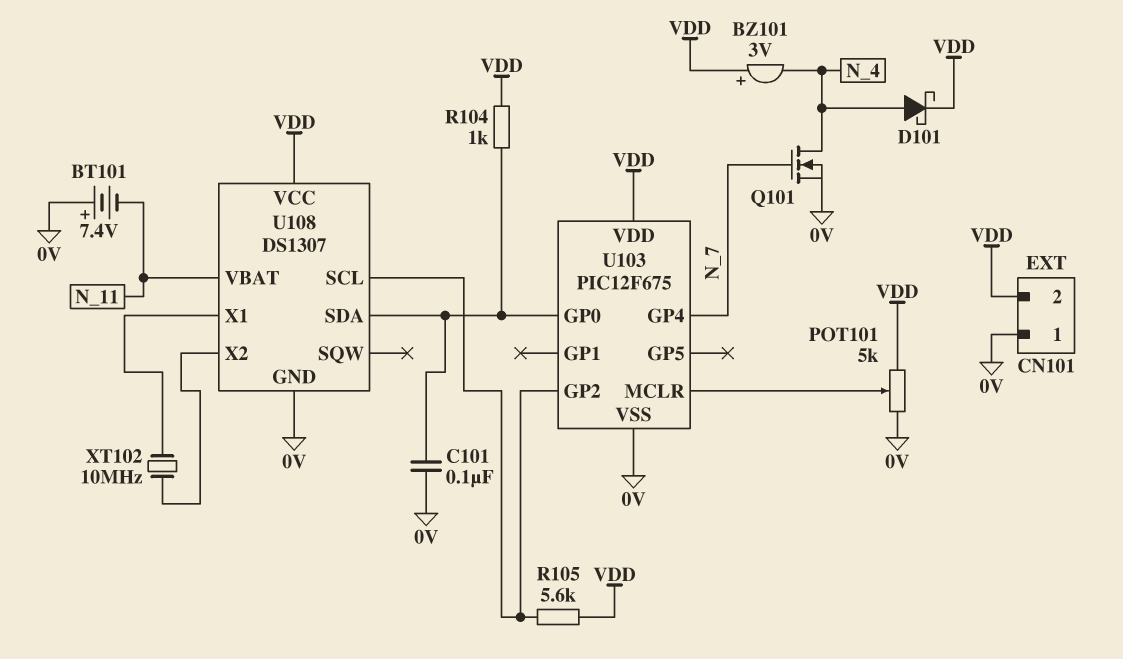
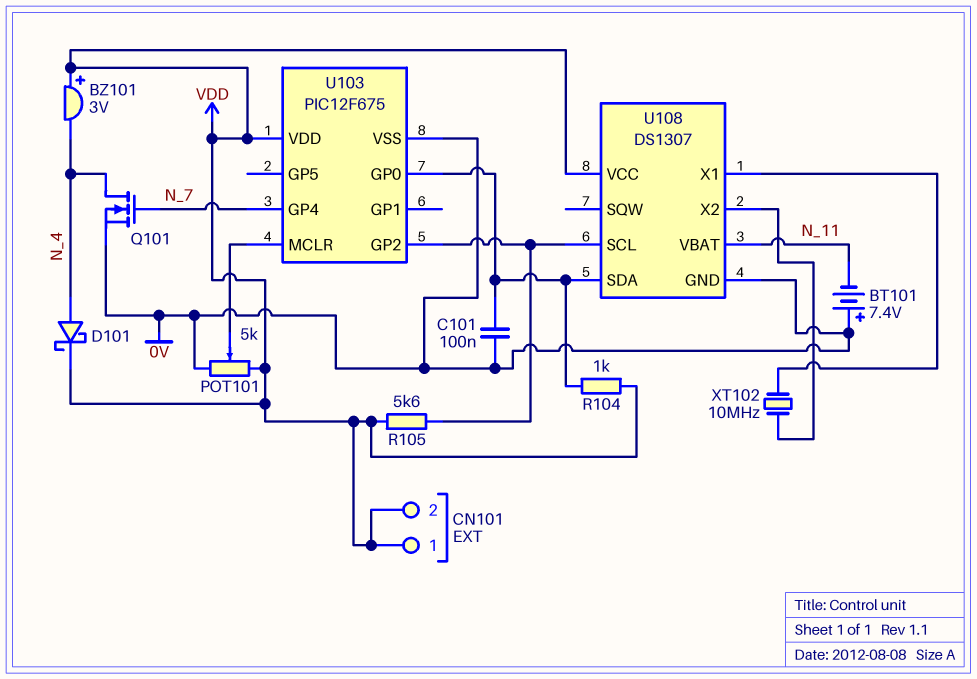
CN101 pin 1: 0V -> VDD

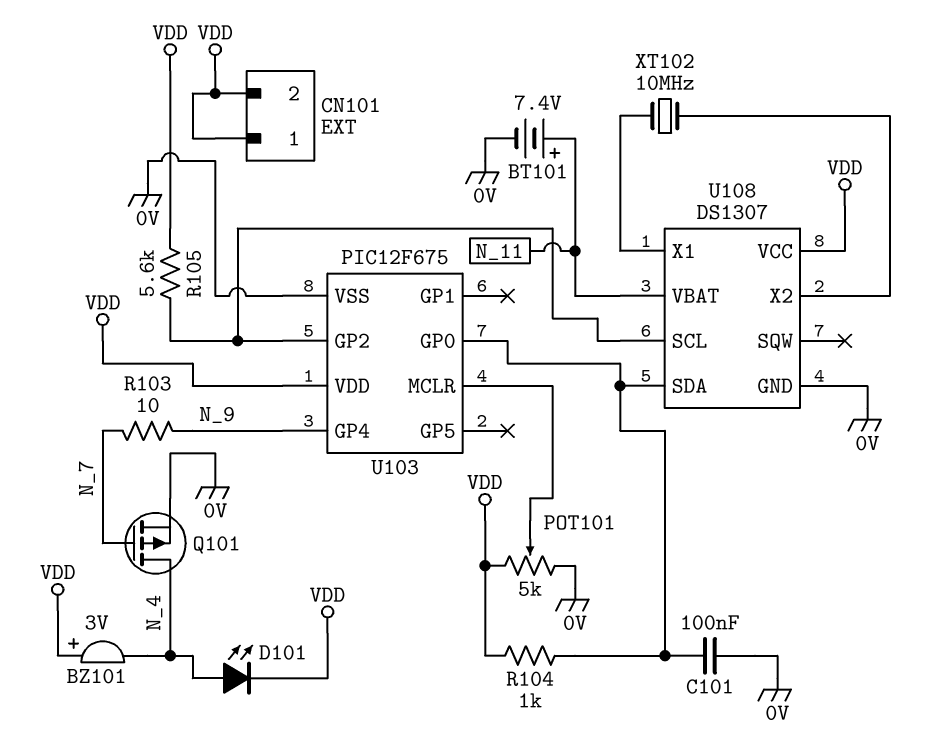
BT101: 7.4V (plus 0V, minus N_11) -> 7.4V (plus N_11, minus 0V)
D101: schottky (A N_4, K VDD) -> LED (A N_4, K VDD)
Q101: NMOS (G N_7, D N_4, S 0V) -> PMOS (G N_7, D N_4, S 0V)
R103: none -> 10 (N_7, N_9)
U103 pin GP4: N_7 -> N_9

